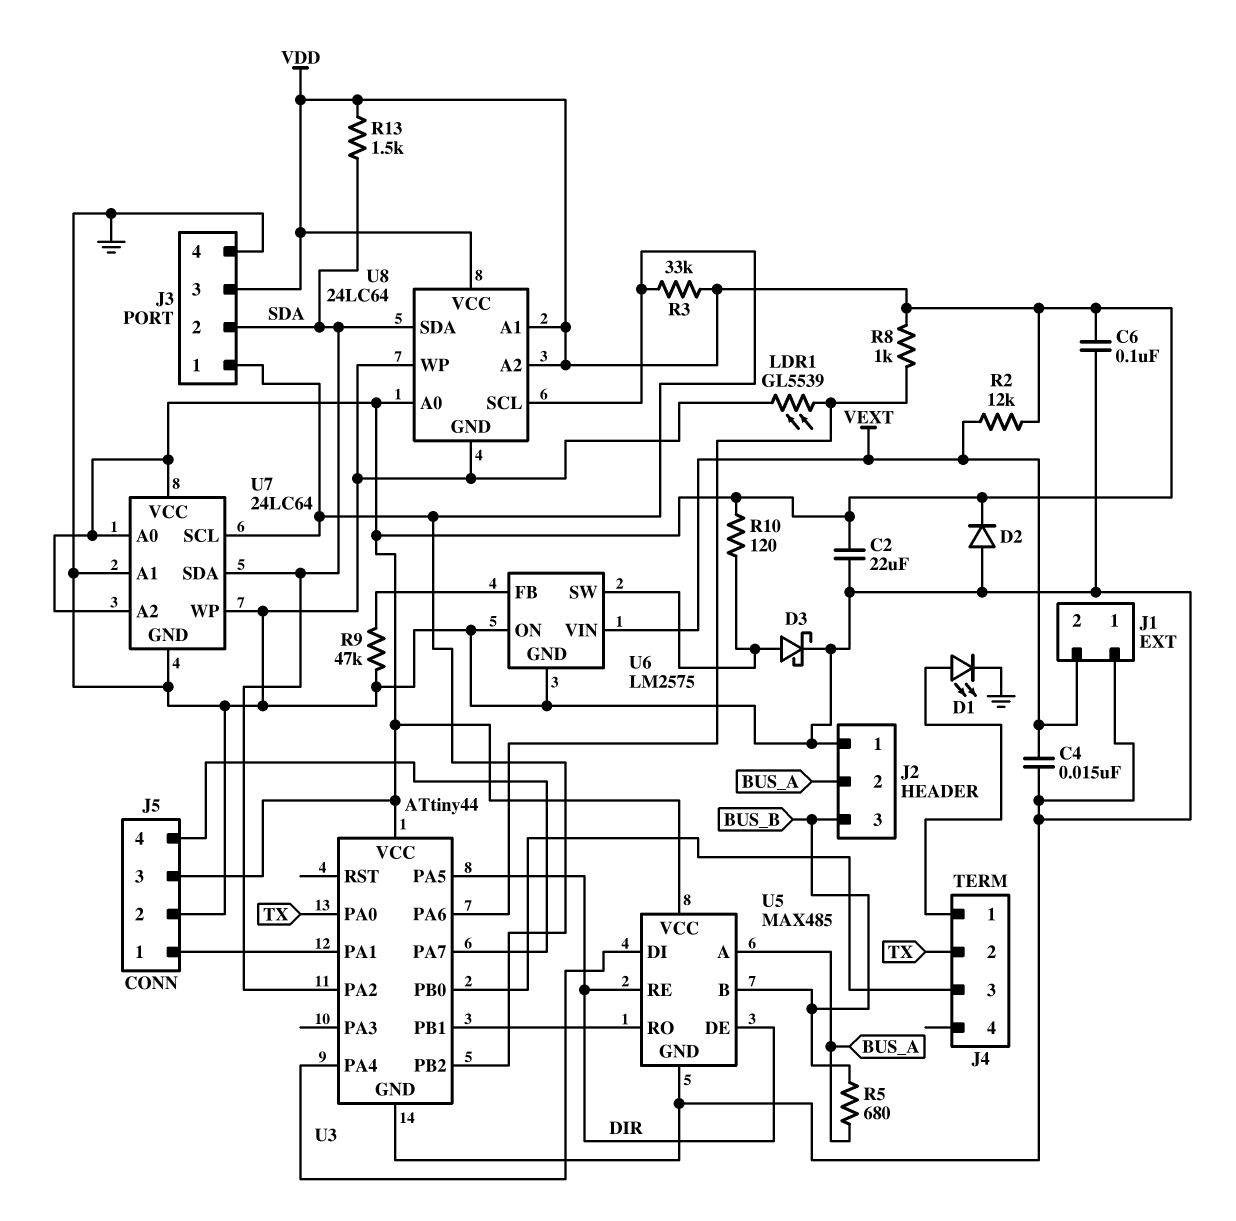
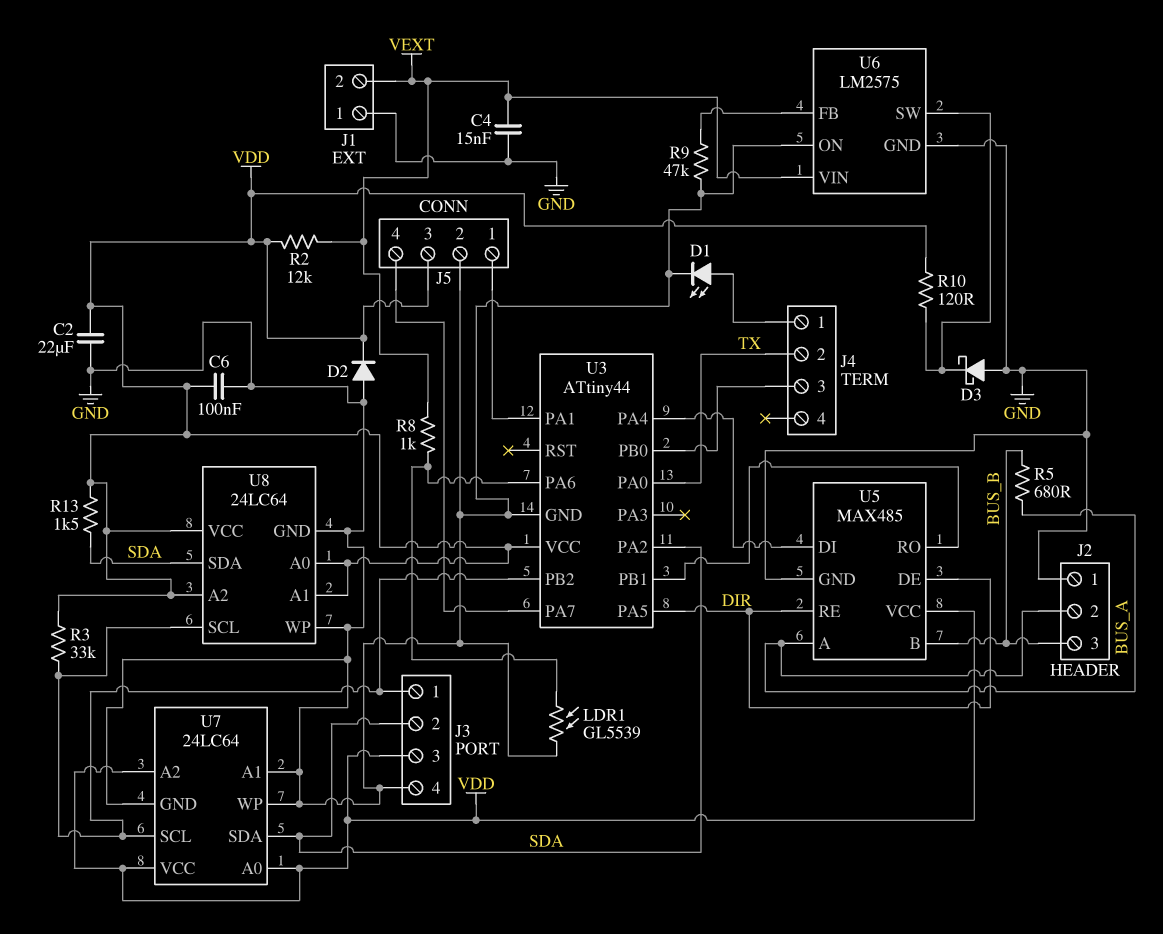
D3: schottky (A U6/SW, K GND) -> schottky (A GND, K U6/SW)
R8: 1k (U3/PA6, VDD) -> 1k (U3/PA6, VEXT)

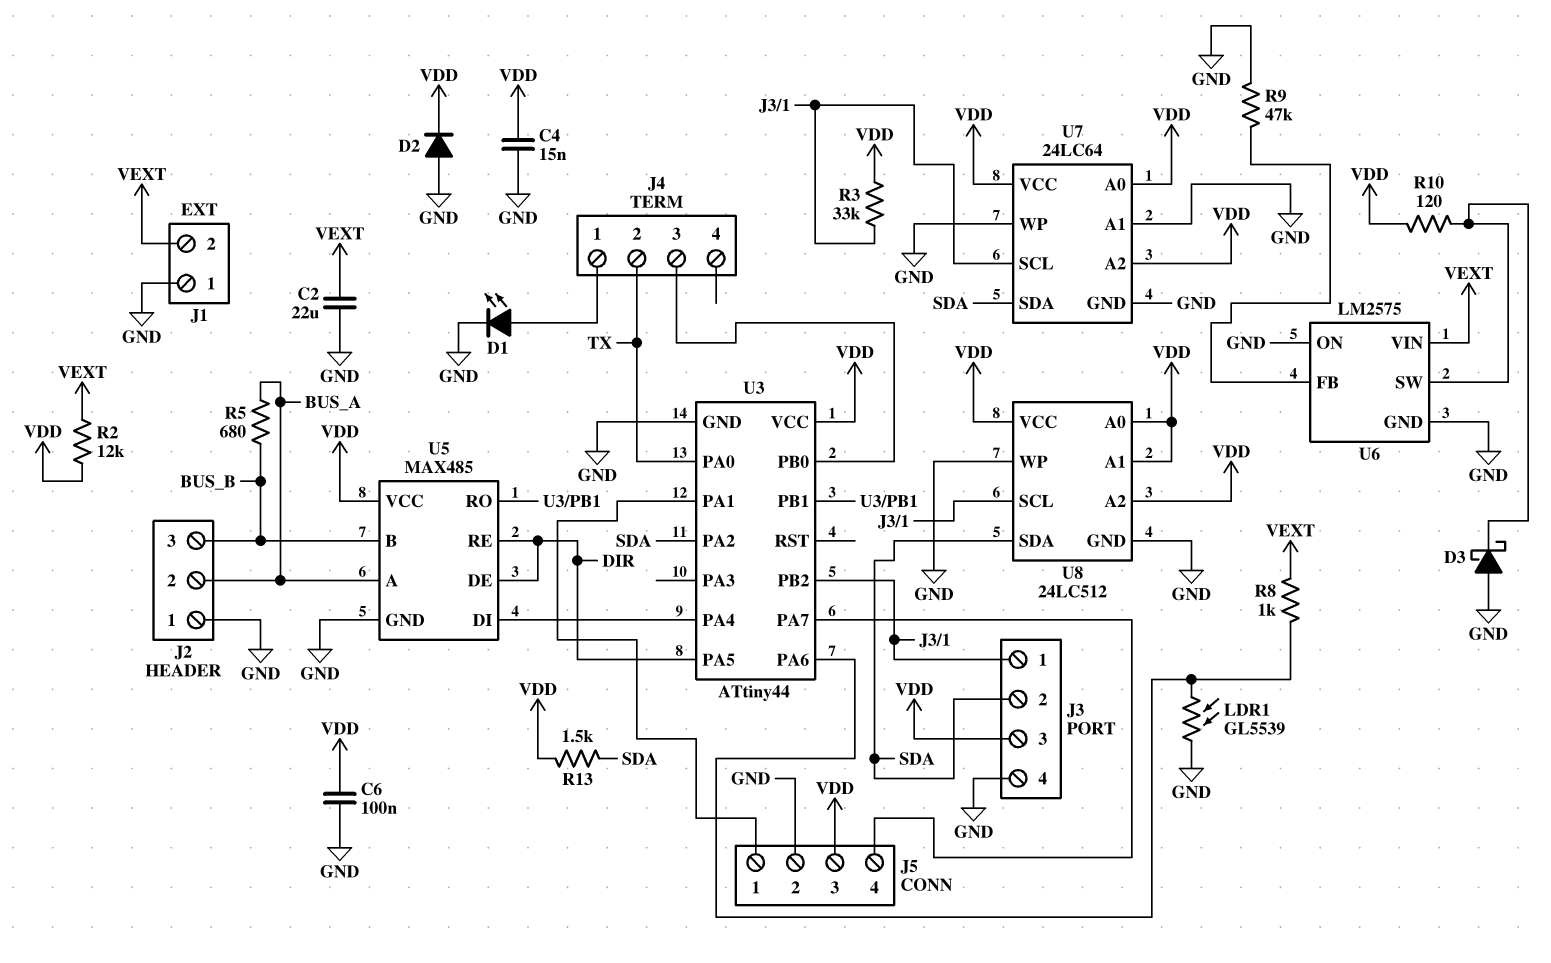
C2: 22uF (GND, VDD) -> 22uF (GND, VEXT)
C4: 15nF (GND, VEXT) -> 15nF (GND, VDD)
U8: 24LC64 -> 24LC512

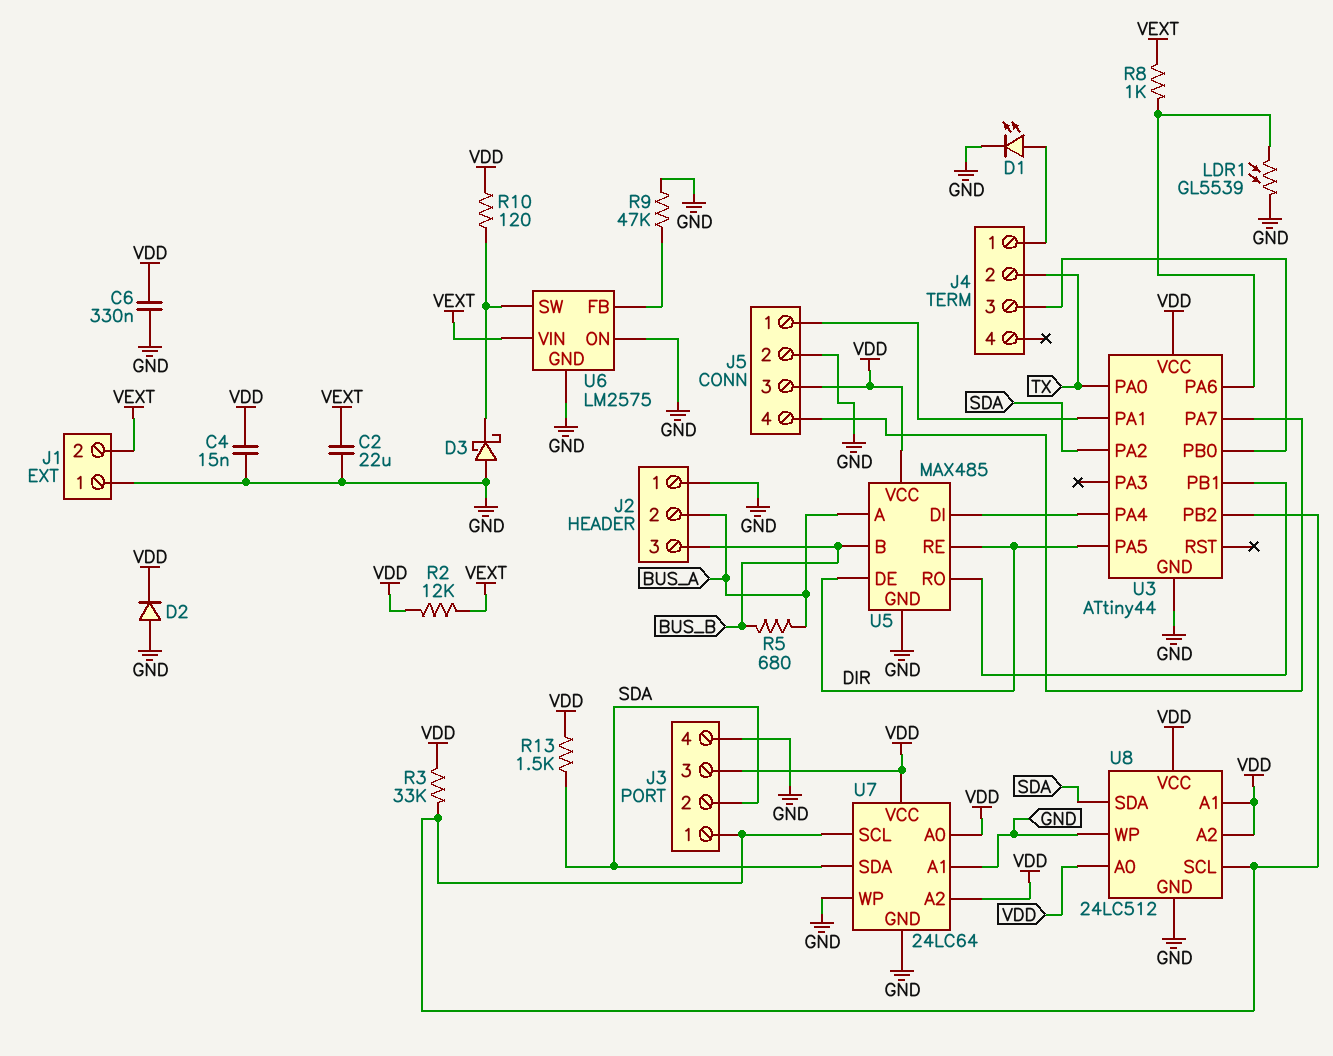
C6: 100nF (GND, VDD) -> 330nF (GND, VDD)

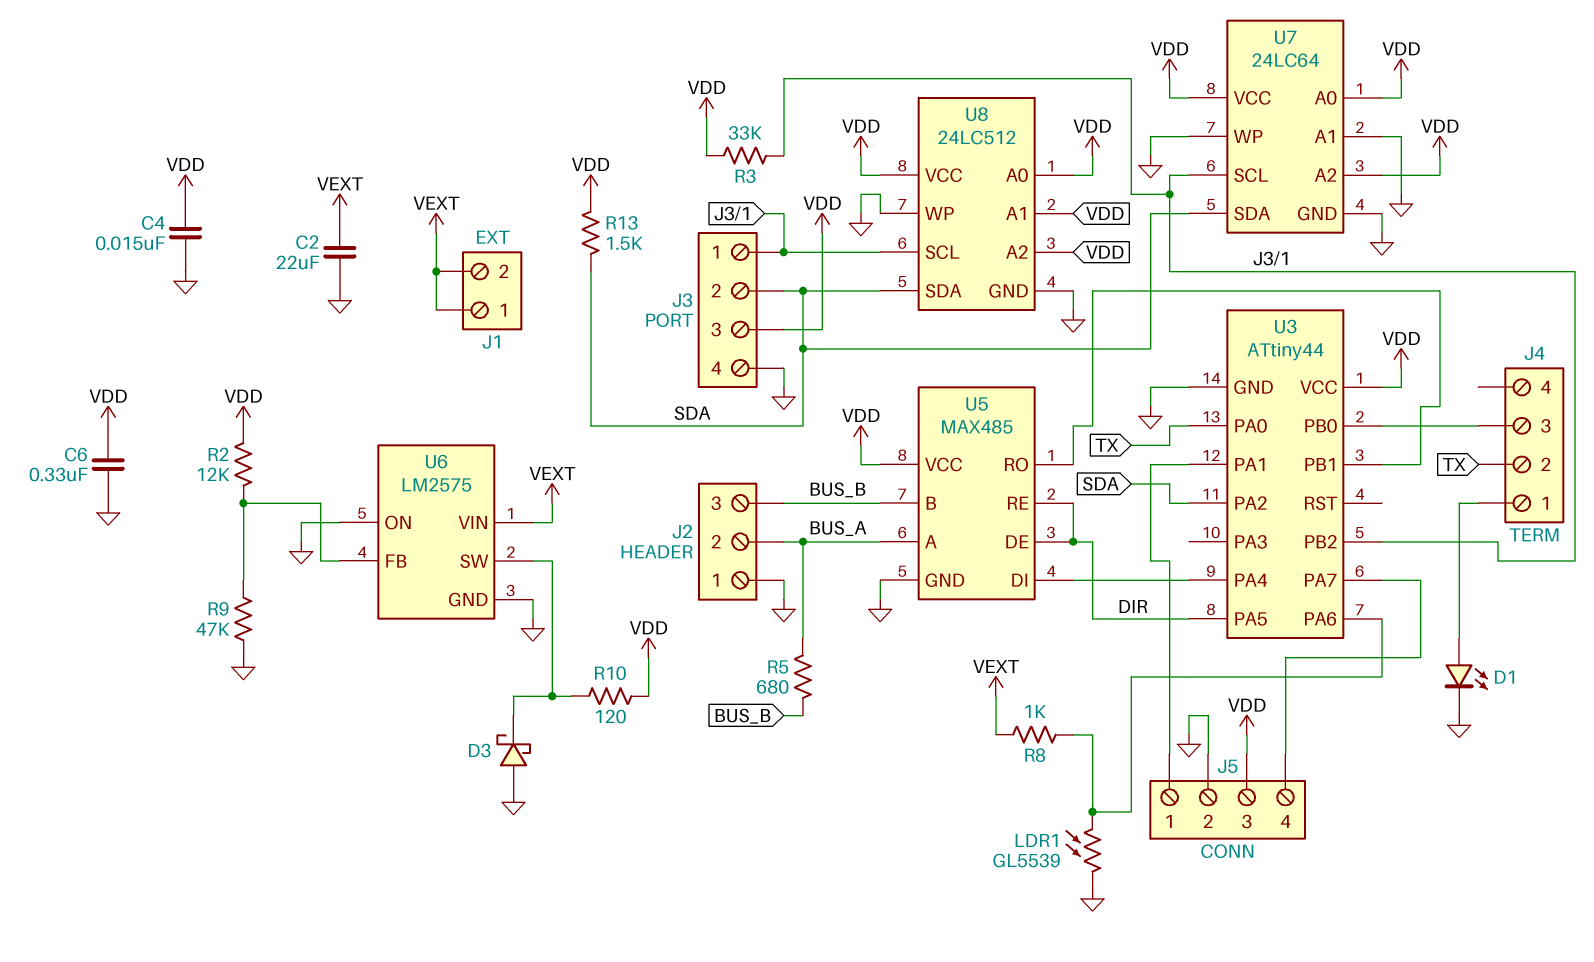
D2: diode (A GND, K VDD) -> none
J1 pin 1: GND -> VEXT
R2: 12k (VDD, VEXT) -> 12k (U6/FB, VDD)

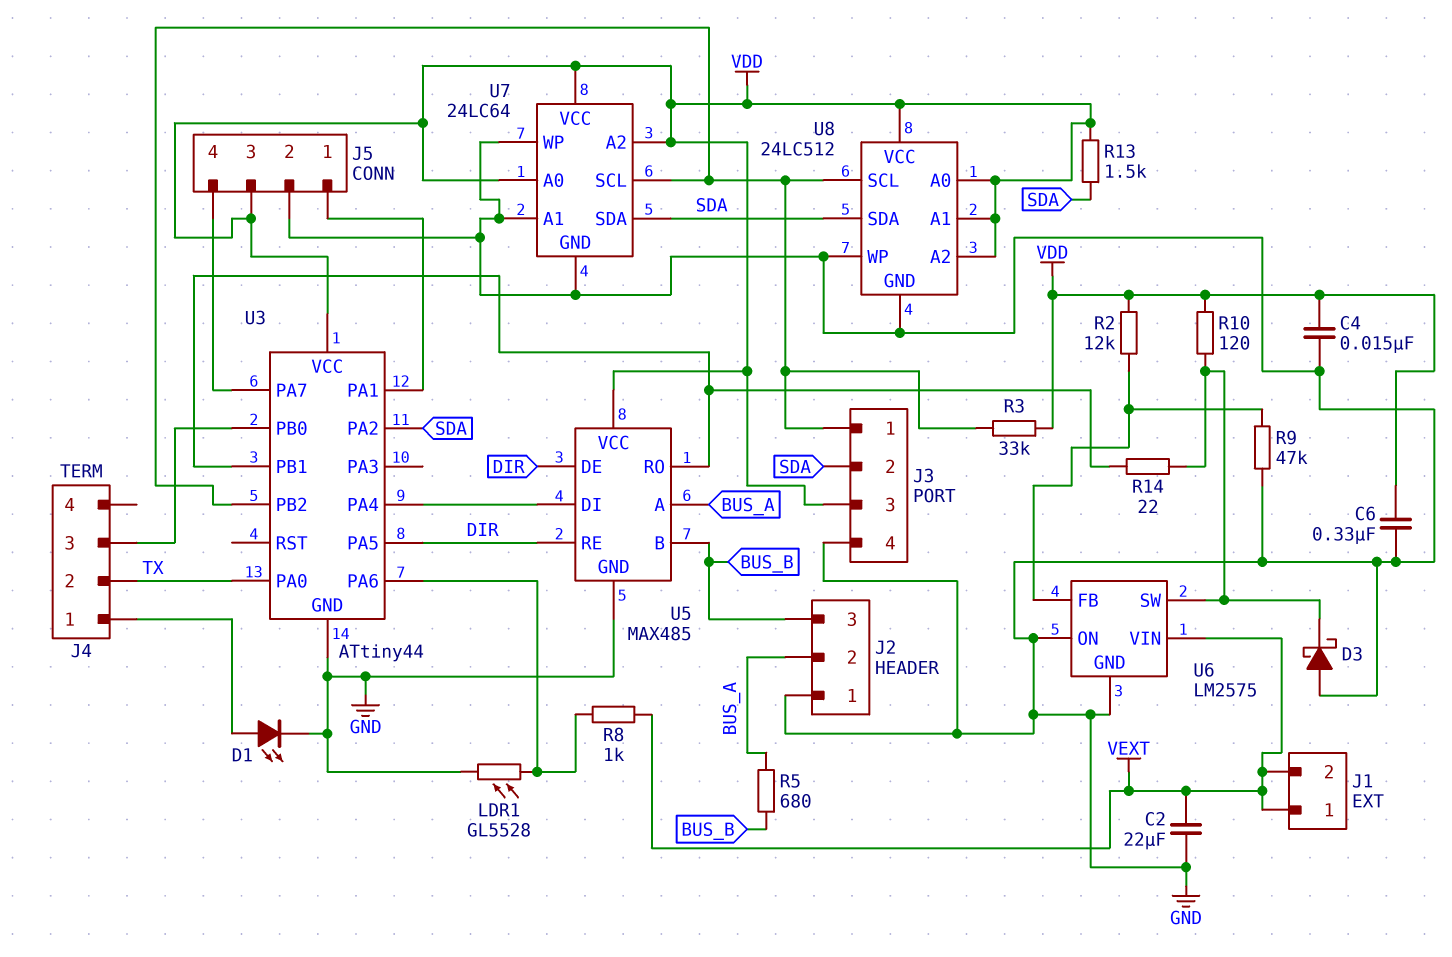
LDR1: GL5539 (GND, U3/PA6) -> GL5528 (GND, U3/PA6)
R14: none -> 22 (U3/PB1, U6/SW)

